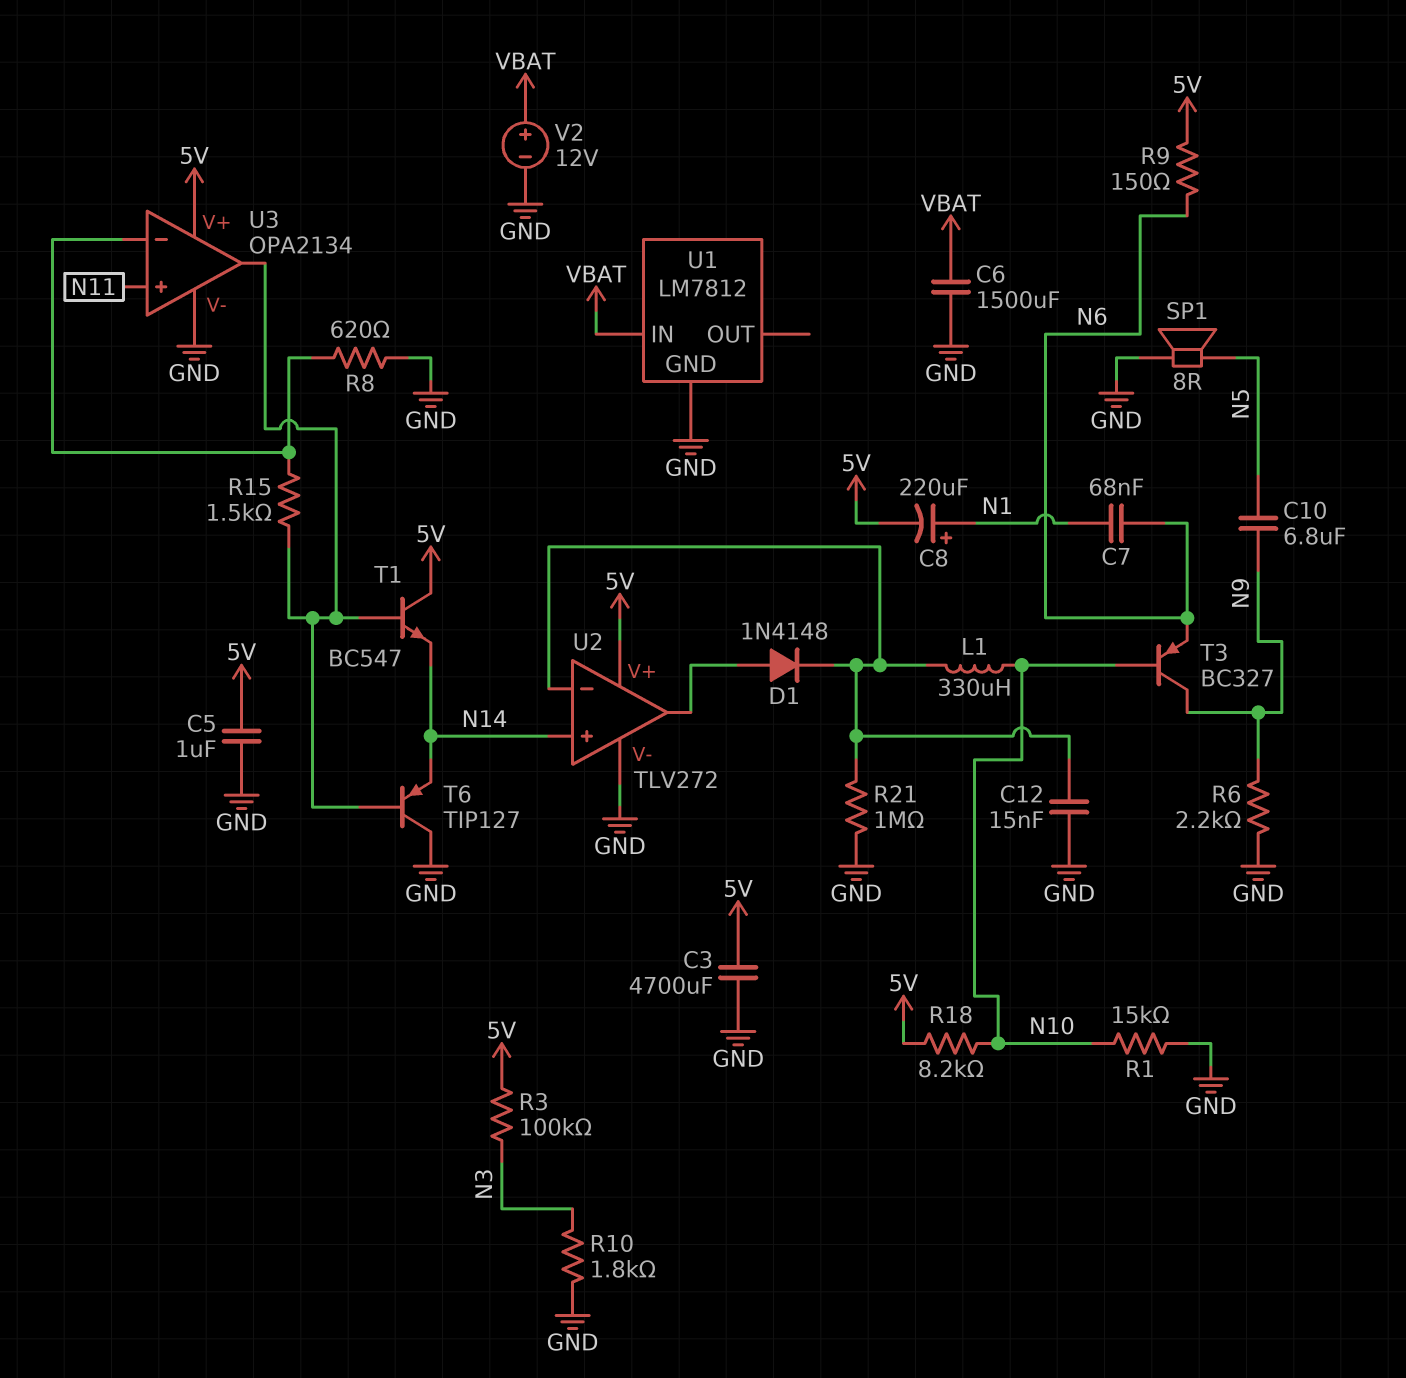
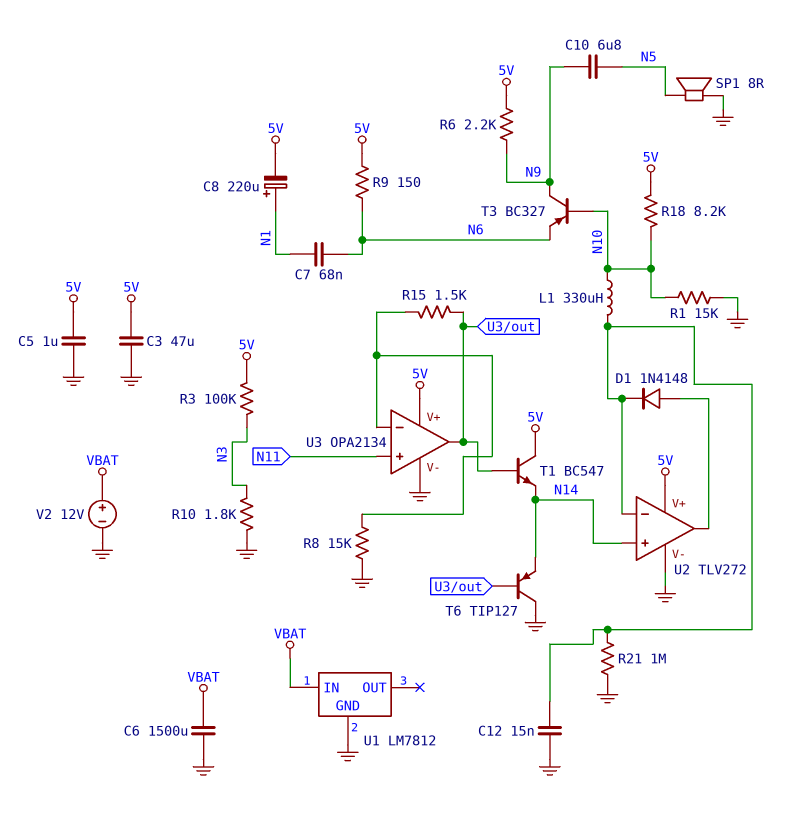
C3: 4700uF (5V, GND) -> 47uF (5V, GND)
R6: 2.2k (GND, N9) -> 2.2k (5V, N9)
R8: 620 (GND, U3/in-) -> 15k (GND, U3/in-)

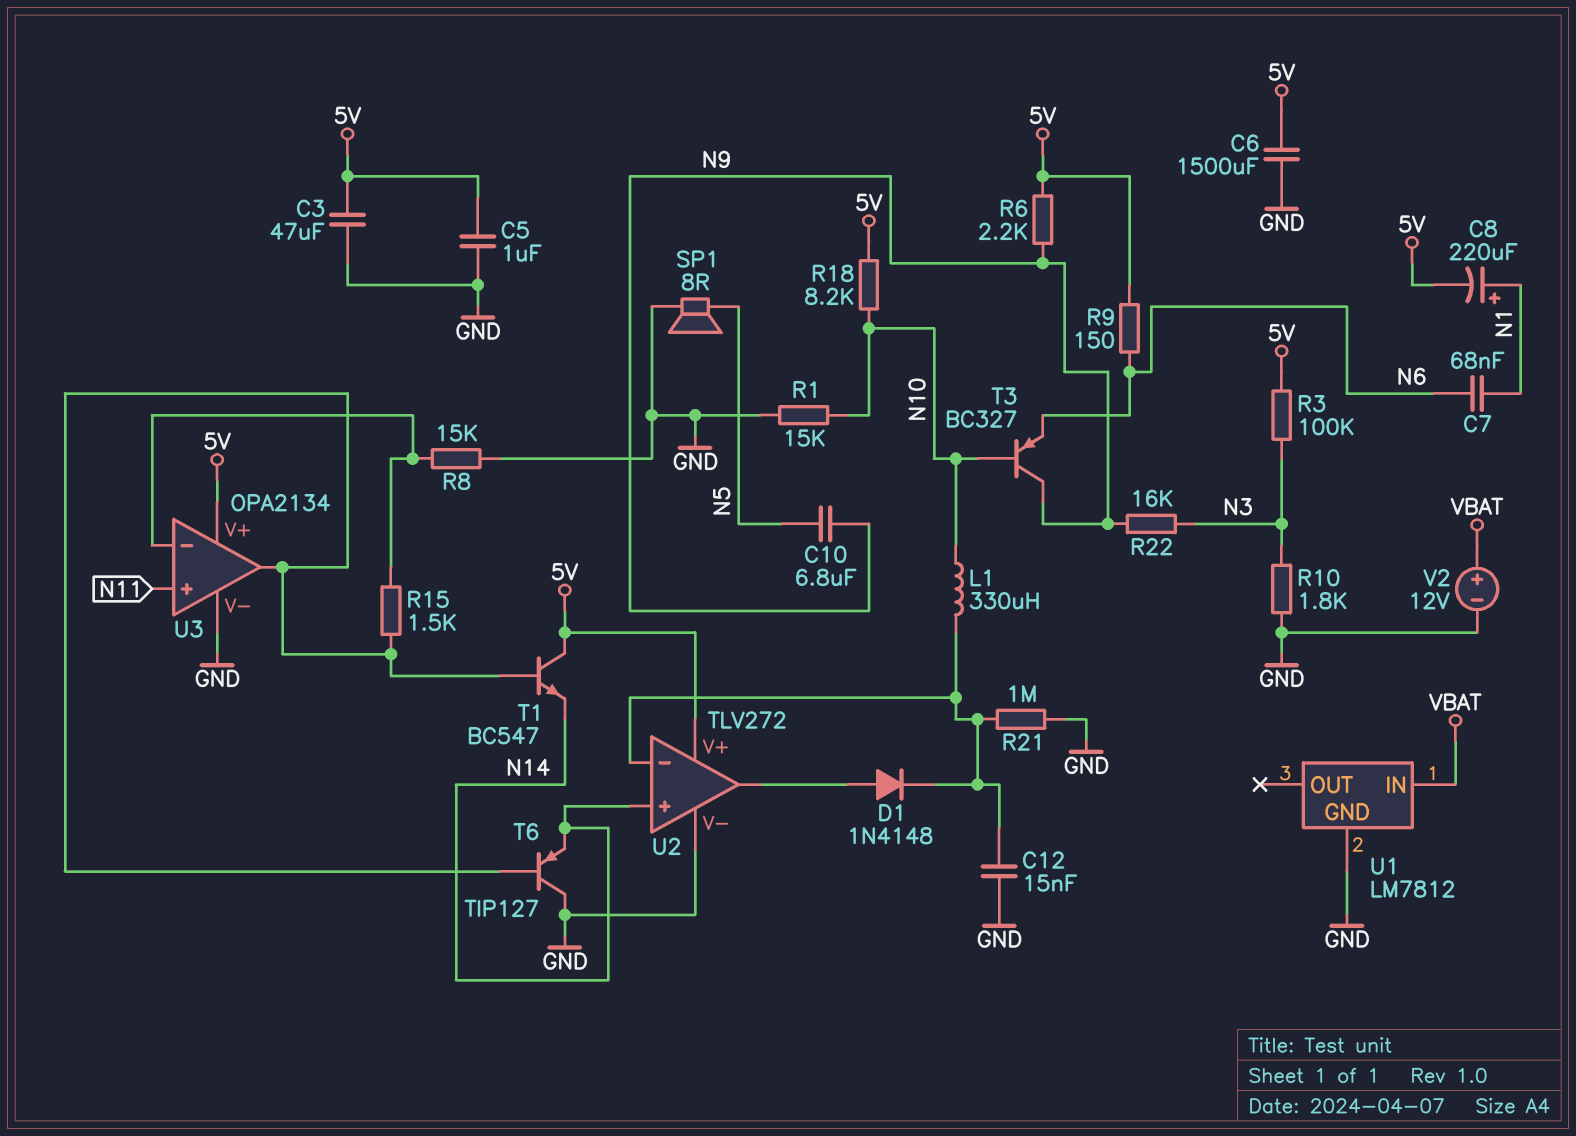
C6: 1500uF (GND, VBAT) -> 1500uF (5V, GND)
R22: none -> 16k (N3, N9)

